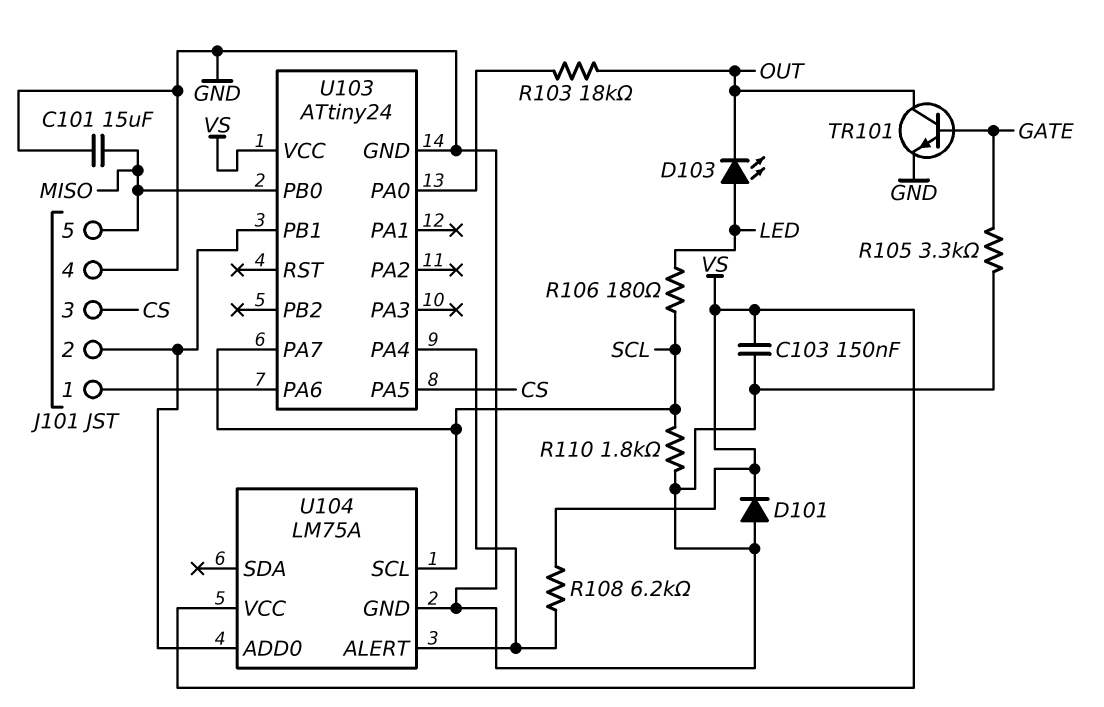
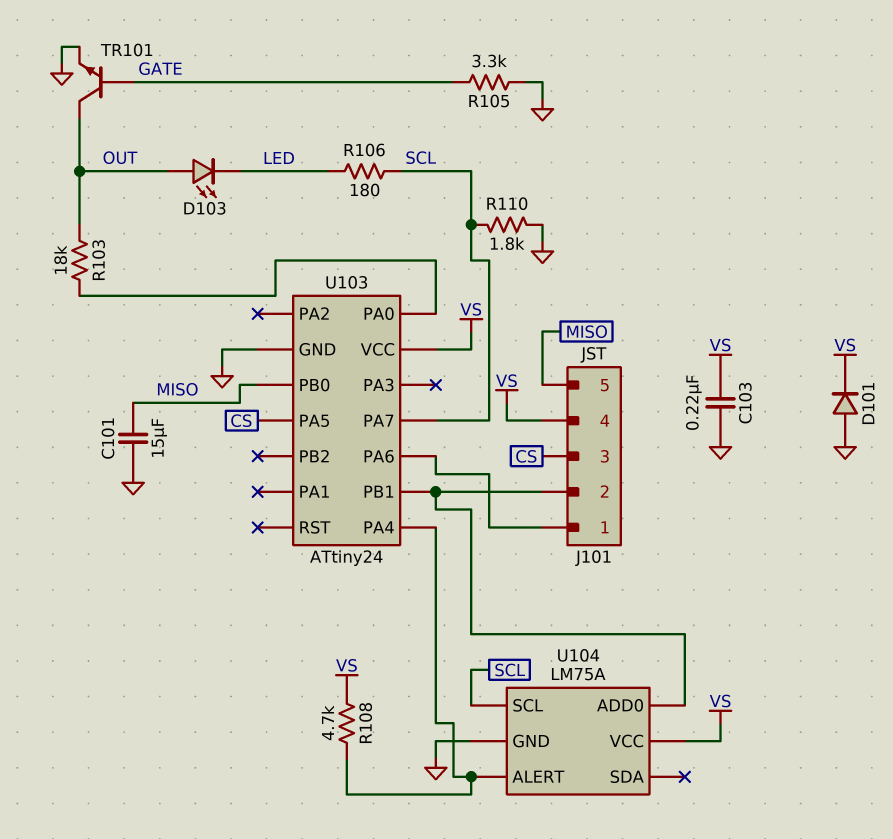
C103: 150nF (GND, VS) -> 220nF (GND, VS)
D103: LED (A LED, K OUT) -> LED (A OUT, K LED)
J101 pin 4: GND -> VS
R108: 6.2k (U103/PA4, VS) -> 4.7k (U103/PA4, VS)

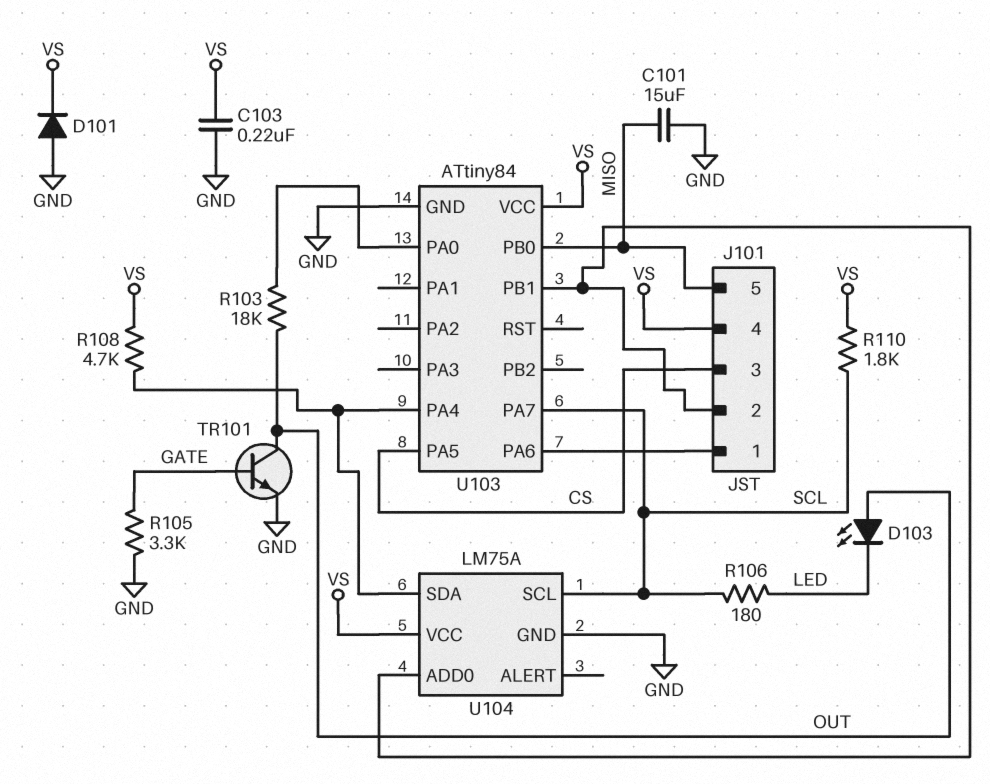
R110: 1.8k (GND, SCL) -> 1.8k (SCL, VS)
U103: ATtiny24 -> ATtiny84
U104 pin ALERT: U103/PA4 -> none
U104 pin SDA: none -> U103/PA4

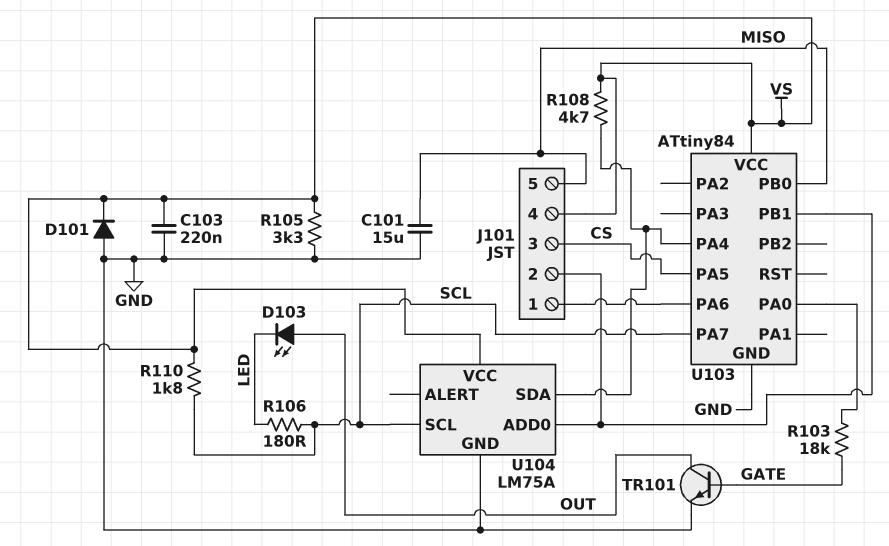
R103: 18k (OUT, U103/PA0) -> 18k (GATE, U103/PA0)
R105: 3.3k (GATE, GND) -> 3.3k (GND, VS)

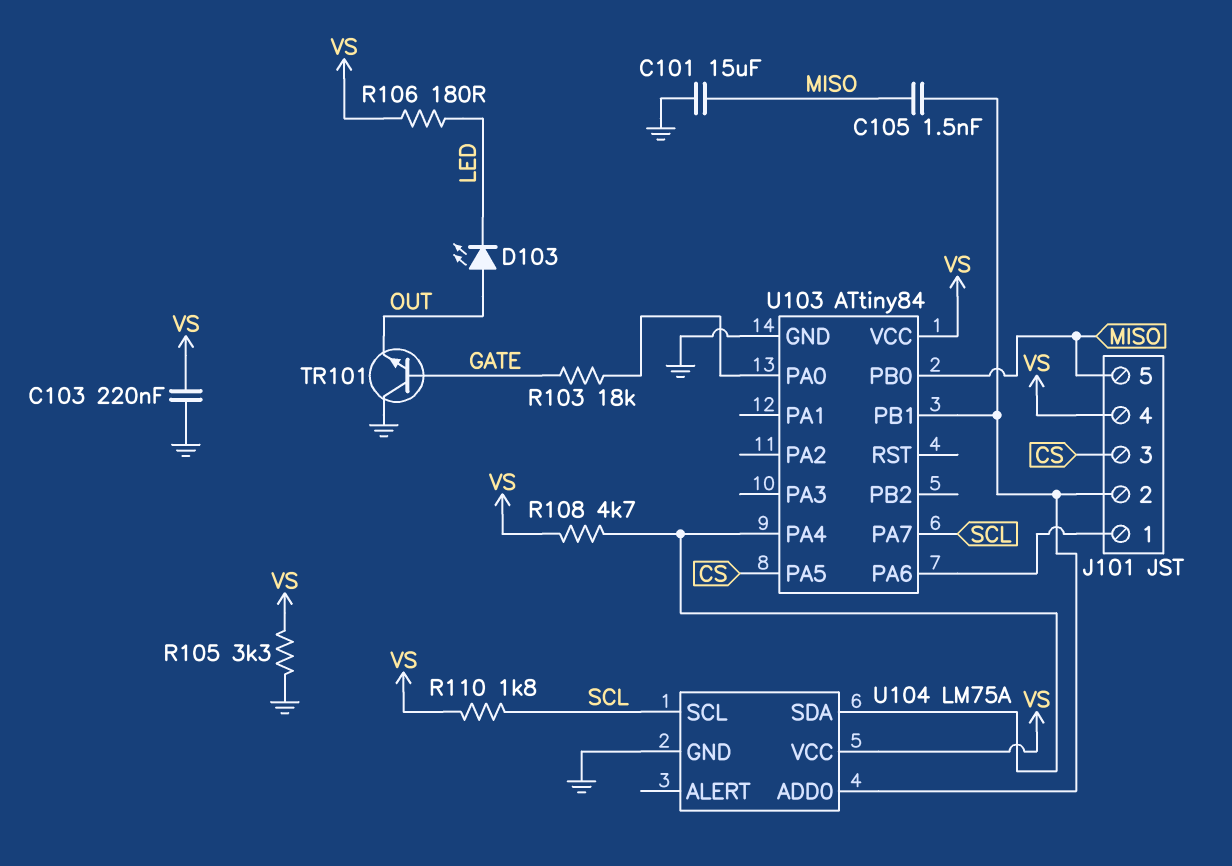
C105: none -> 1.5nF (J101/2, MISO)
D101: diode (A GND, K VS) -> none
R106: 180 (LED, SCL) -> 180 (LED, VS)
TR101: NPN (B GATE, C OUT, E GND) -> NPN (B GATE, C GND, E OUT)

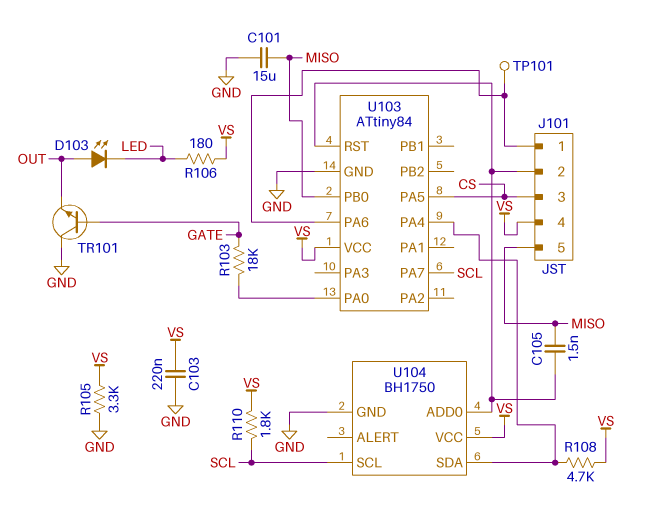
TP101: none -> test point (J101/1)
U103 pin PB1: J101/2 -> none
U103 pin RST: none -> J101/2
U104: LM75A -> BH1750

